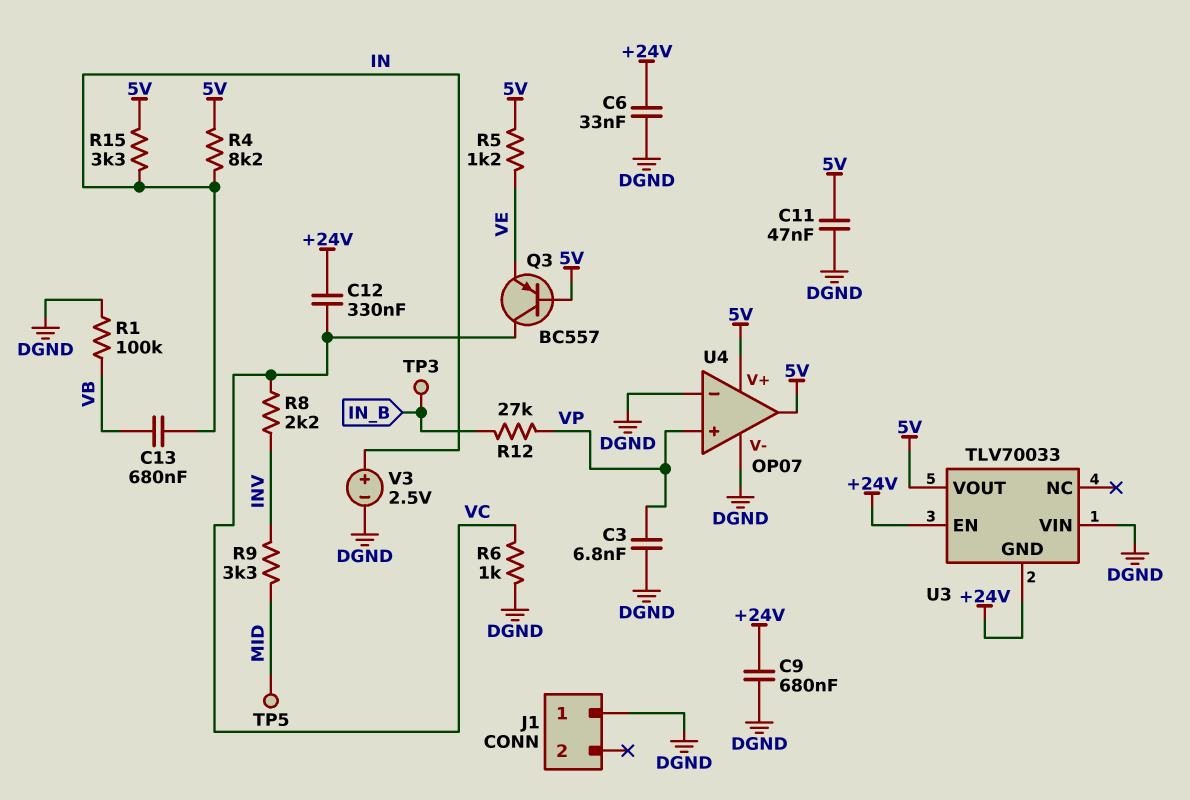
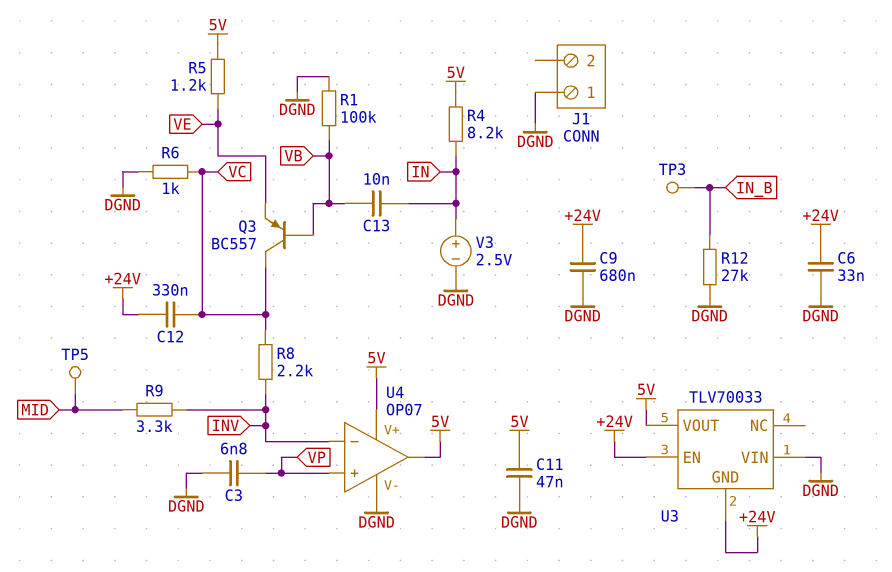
C13: 680nF (IN, VB) -> 10nF (IN, VB)
Q3: PNP BC557 (B 5V, C VC, E VE) -> PNP BC557 (B VB, C VC, E VE)
R12: 27k (IN_B, VP) -> 27k (DGND, IN_B)
R15: 3.3k (5V, IN) -> none
U4 pin in-: DGND -> INV

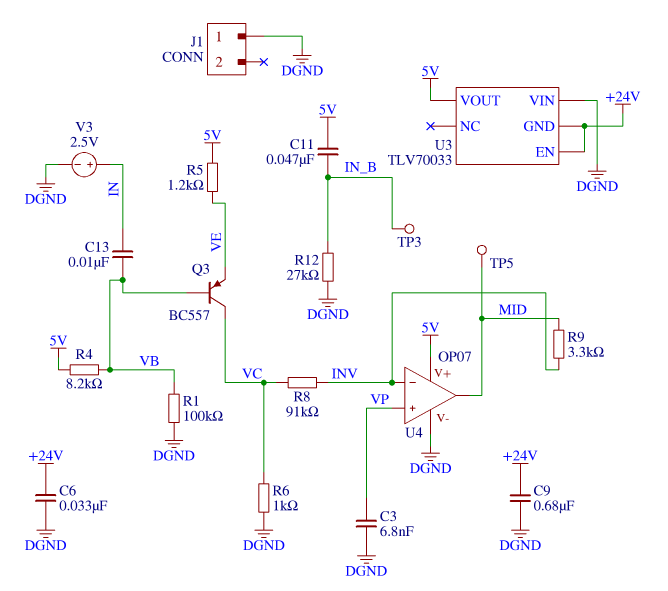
C11: 47nF (5V, DGND) -> 47nF (5V, IN_B)
C12: 330nF (+24V, VC) -> none
R4: 8.2k (5V, IN) -> 8.2k (5V, VB)
R8: 2.2k (INV, VC) -> 91k (INV, VC)
U4 pin out: 5V -> MID

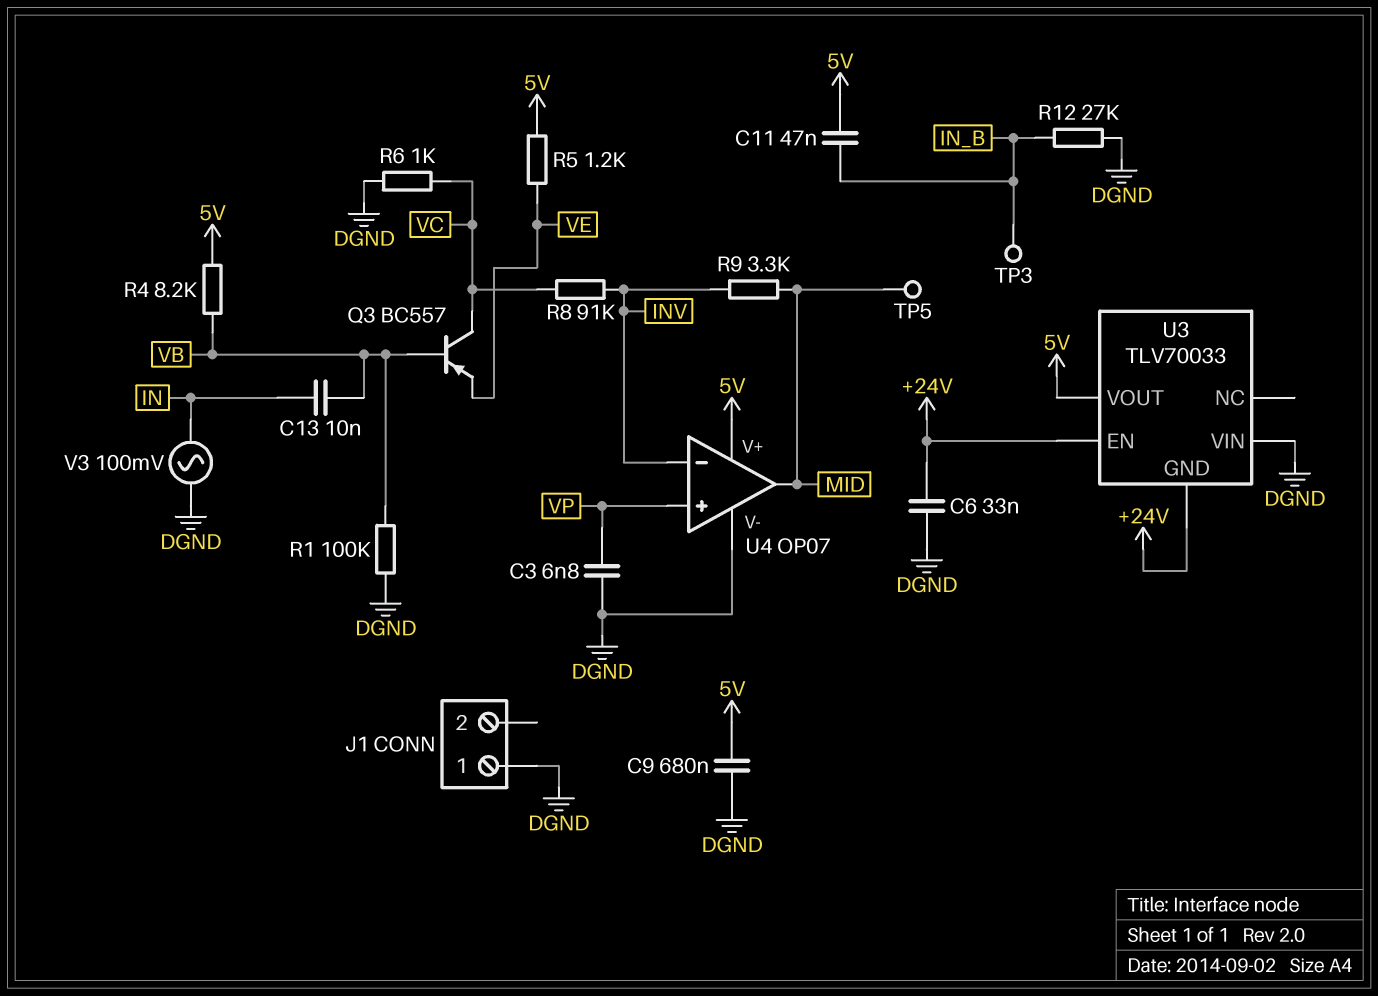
C9: 680nF (+24V, DGND) -> 680nF (5V, DGND)
V3: 2.5V (plus IN, minus DGND) -> AC 100mV (DGND, IN)

